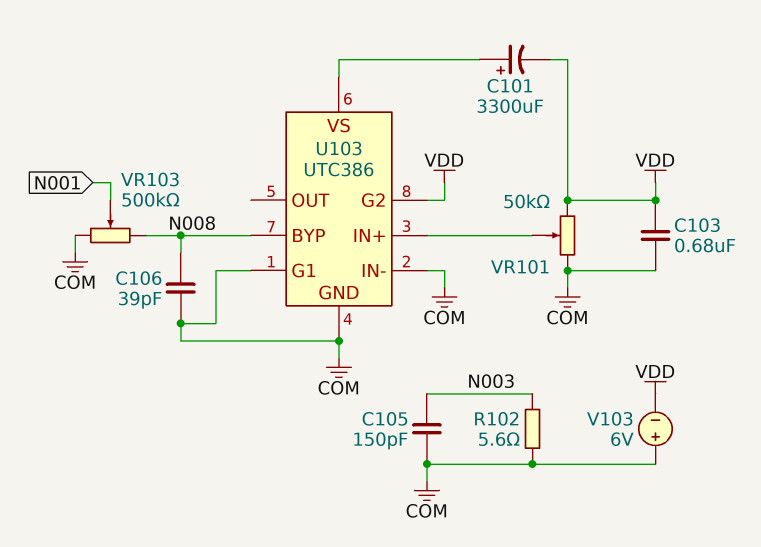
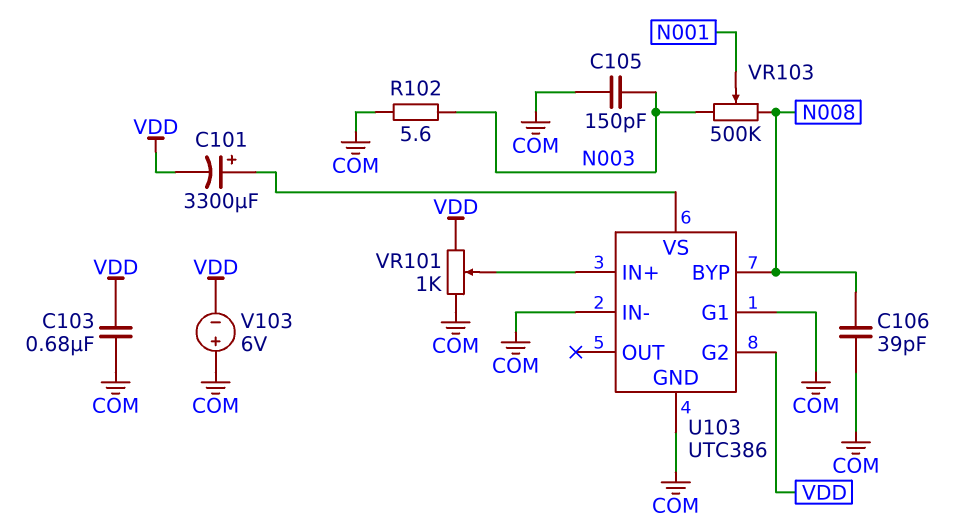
VR101: 50k (COM, VDD, wiper U103/IN+) -> 1k (COM, VDD, wiper U103/IN+)
VR103: 500k (COM, N008, wiper N001) -> 500k (N003, N008, wiper N001)

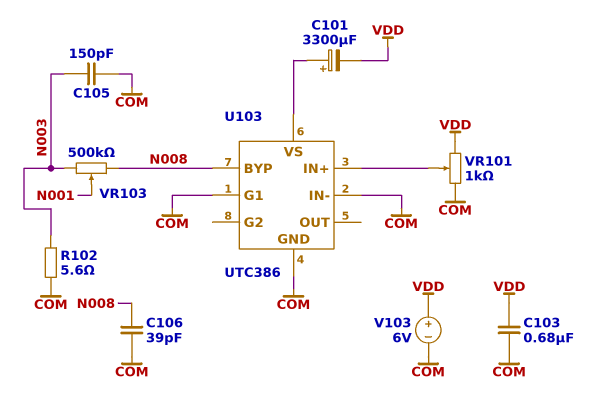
U103 pin G2: VDD -> none
V103: 6V (plus COM, minus VDD) -> 6V (plus VDD, minus COM)

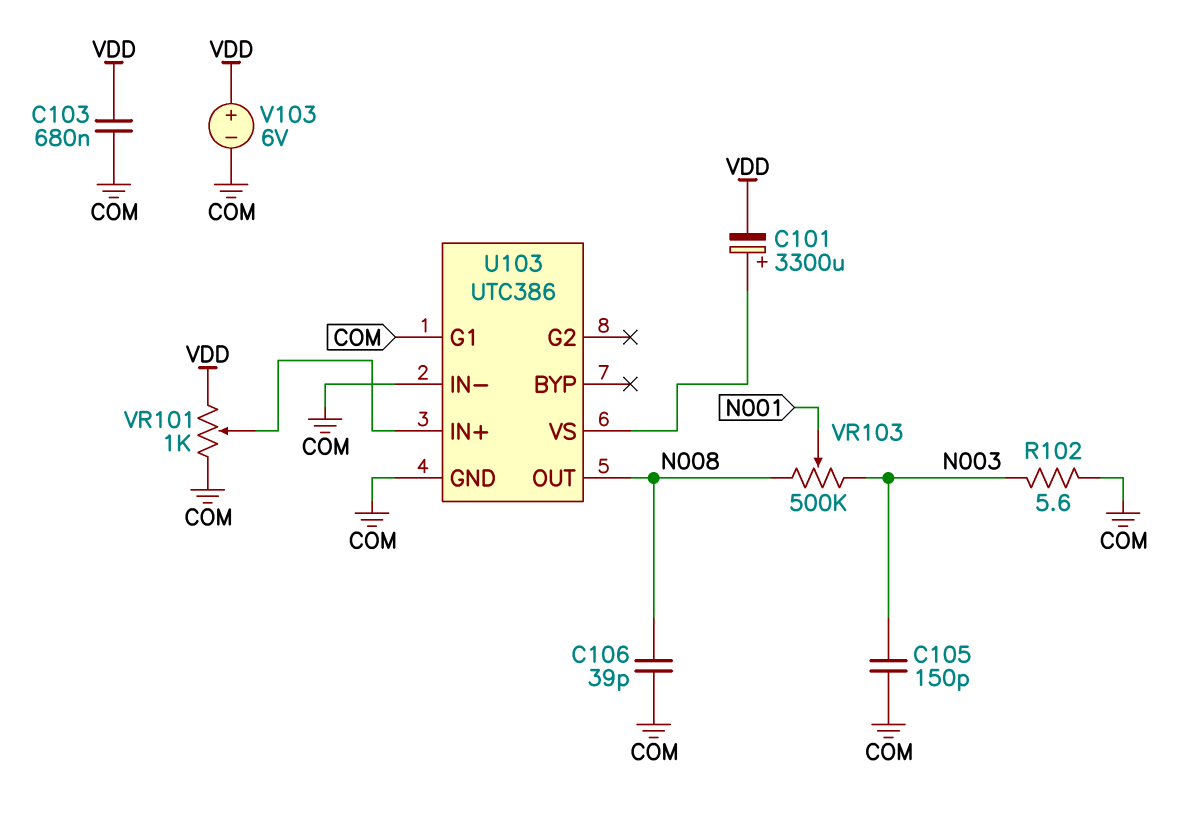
U103 pin BYP: N008 -> none
U103 pin OUT: none -> N008

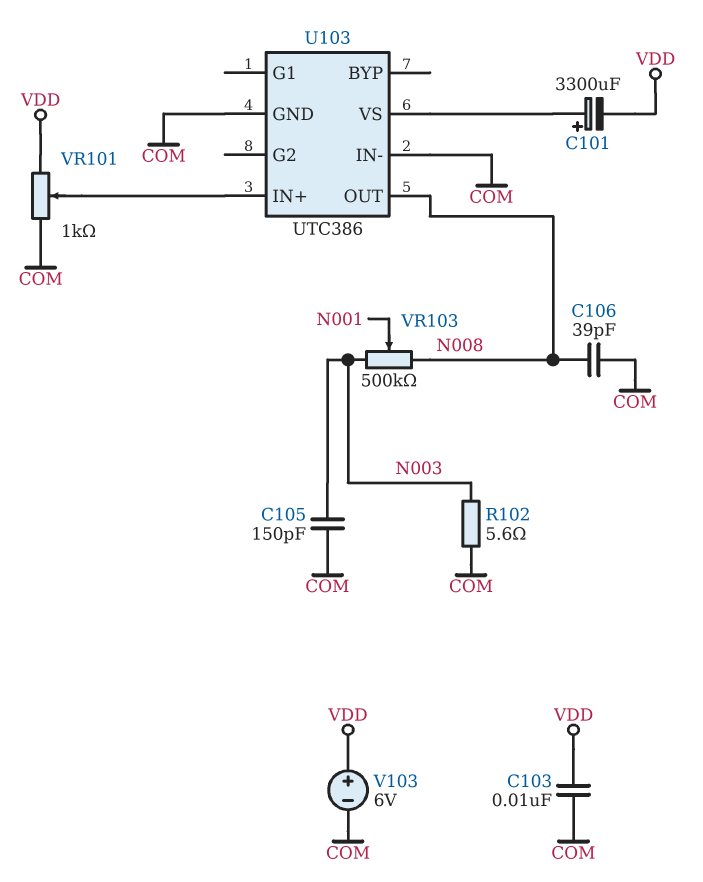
C103: 680nF (COM, VDD) -> 10nF (COM, VDD)
U103 pin G1: COM -> none

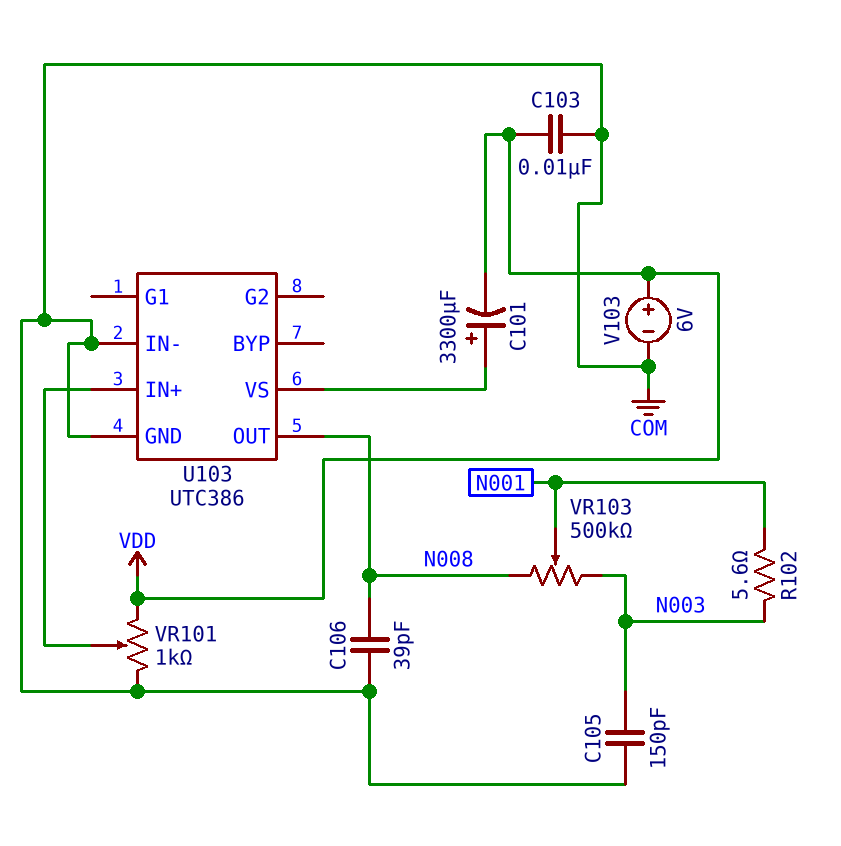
R102: 5.6 (COM, N003) -> 5.6 (N001, N003)

